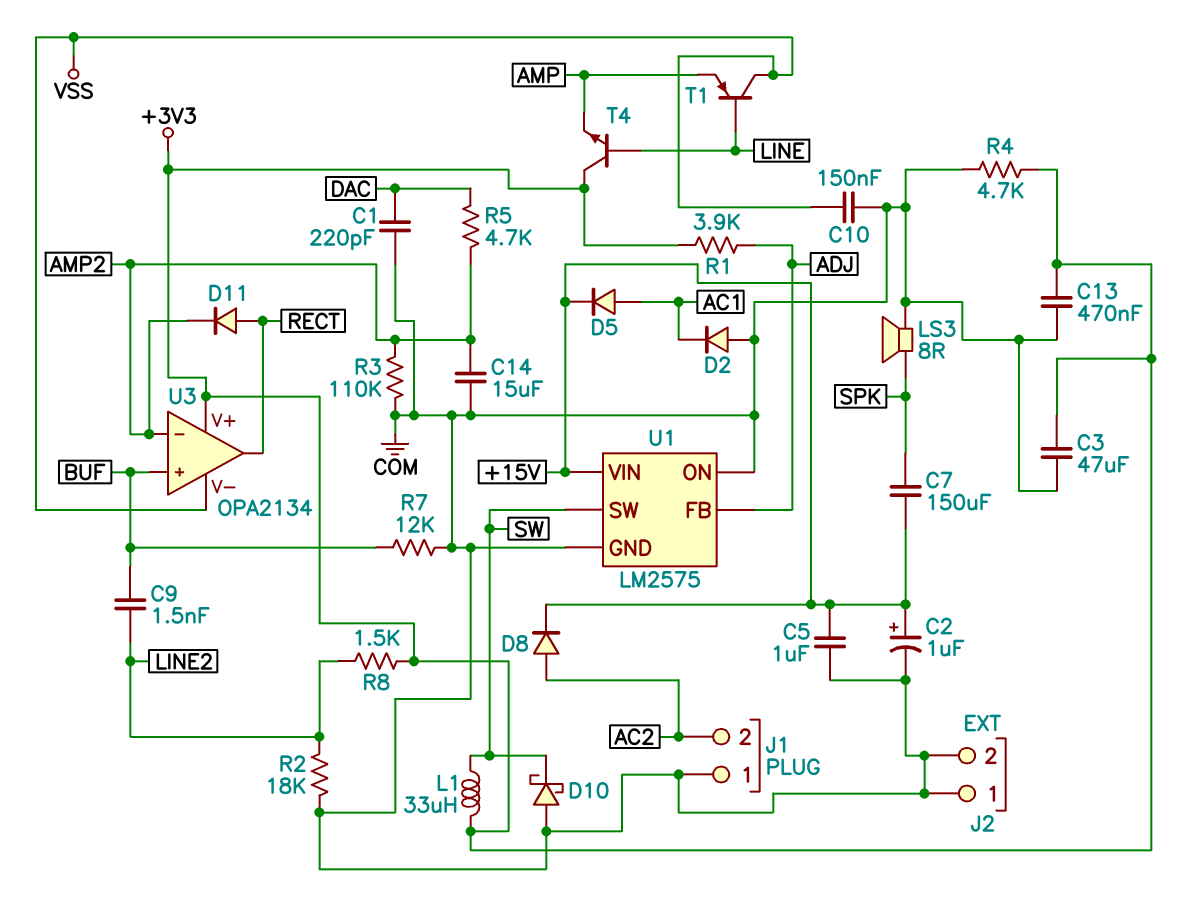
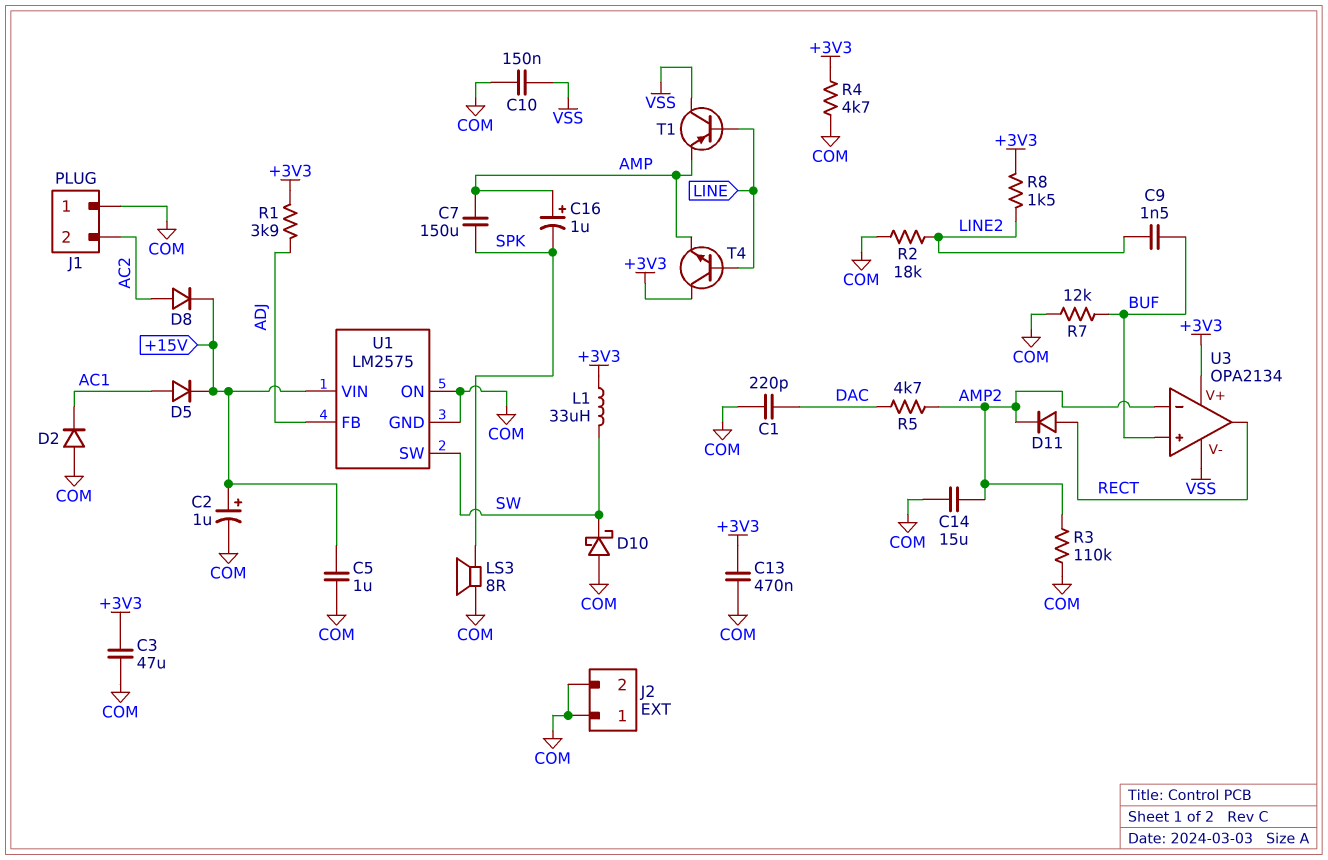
C7: 150uF (+15V, SPK) -> 150uF (AMP, SPK)
C16: none -> 1uF (plus AMP, minus SPK)

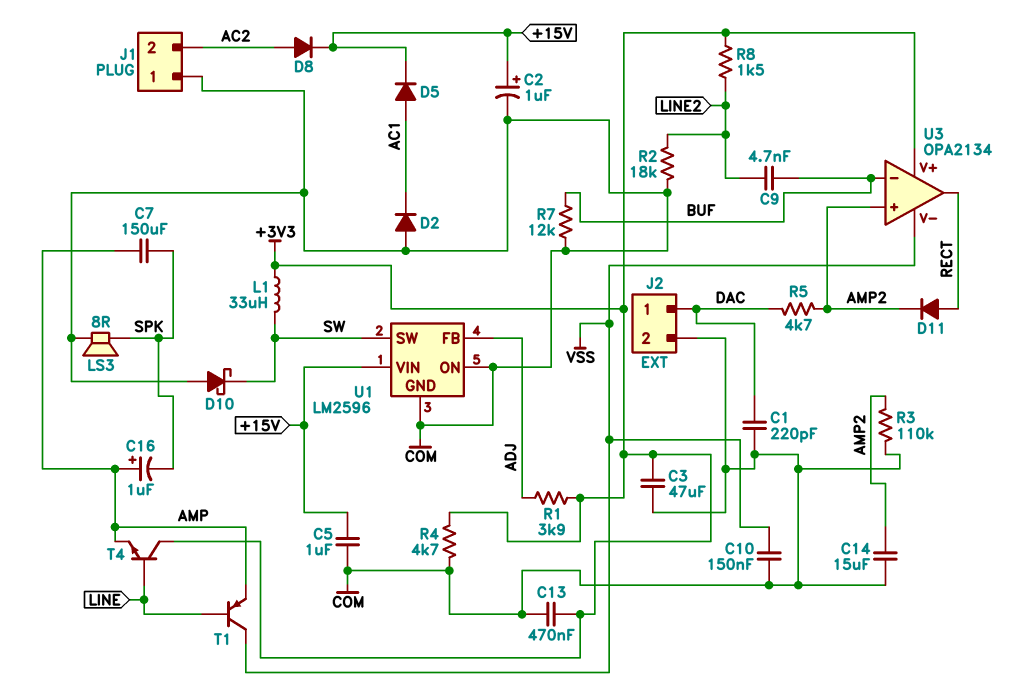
C9: 1.5nF (BUF, LINE2) -> 4.7nF (BUF, LINE2)
J2 pin 1: COM -> DAC
U1: LM2575 -> LM2596
U3 pin in+: BUF -> AMP2
U3 pin in-: AMP2 -> BUF

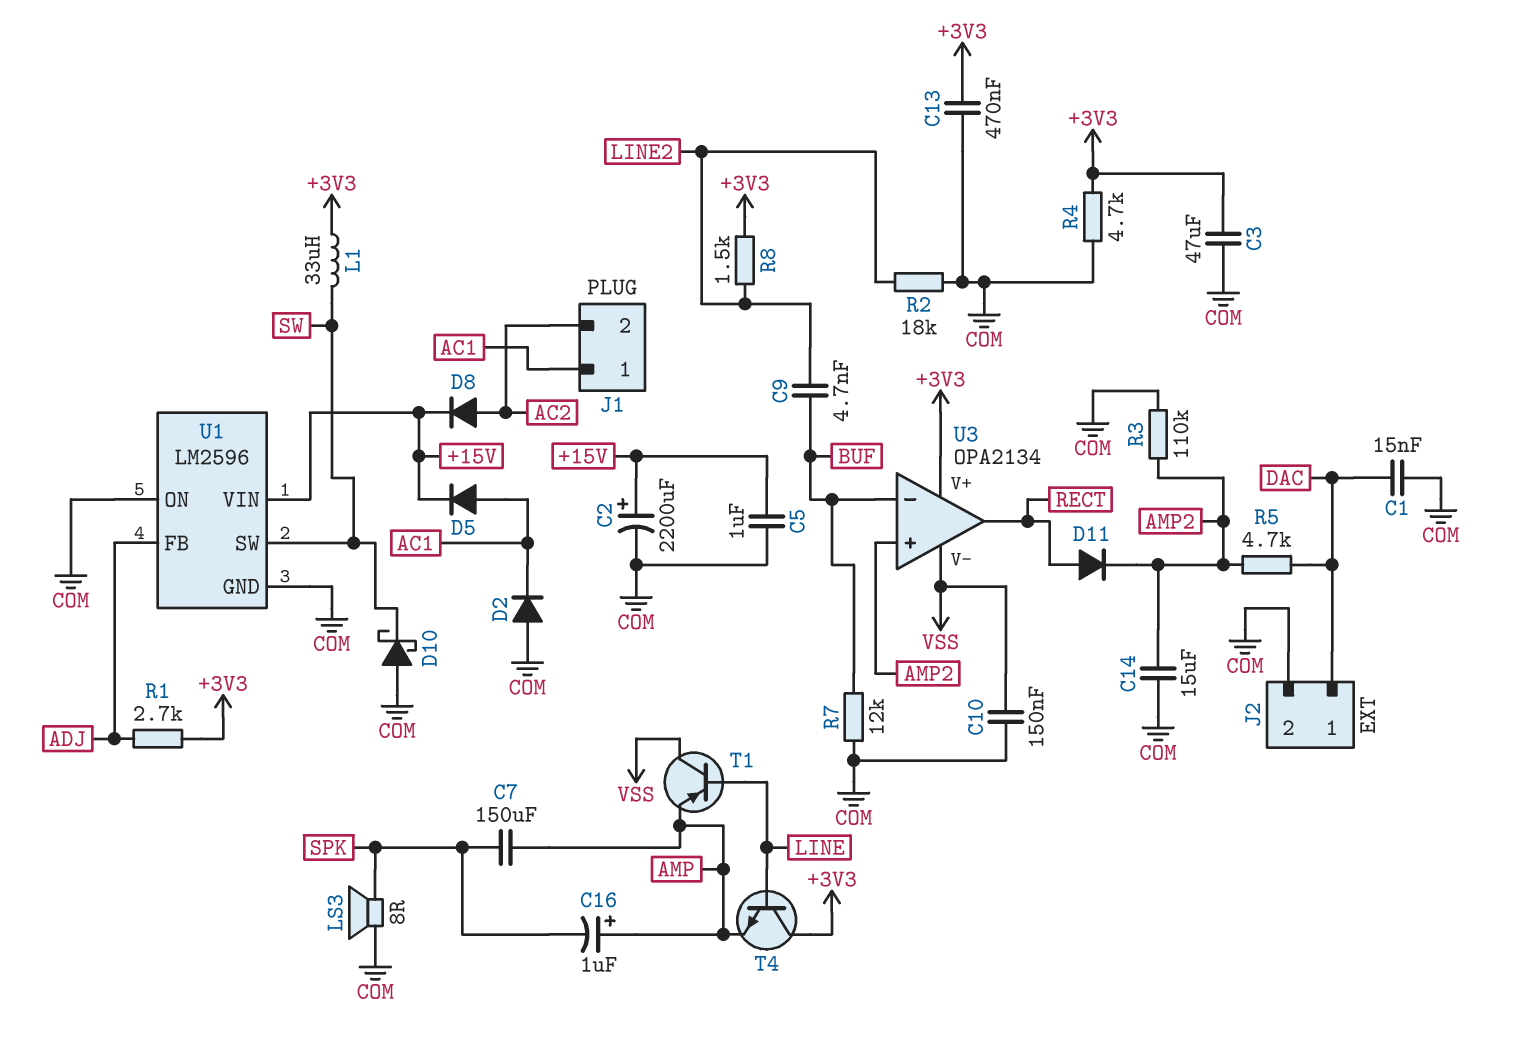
C1: 220pF (COM, DAC) -> 15nF (COM, DAC)
C2: 1uF (plus +15V, minus COM) -> 2200uF (plus +15V, minus COM)
J1 pin 1: COM -> AC1
R1: 3.9k (+3V3, ADJ) -> 2.7k (+3V3, ADJ)

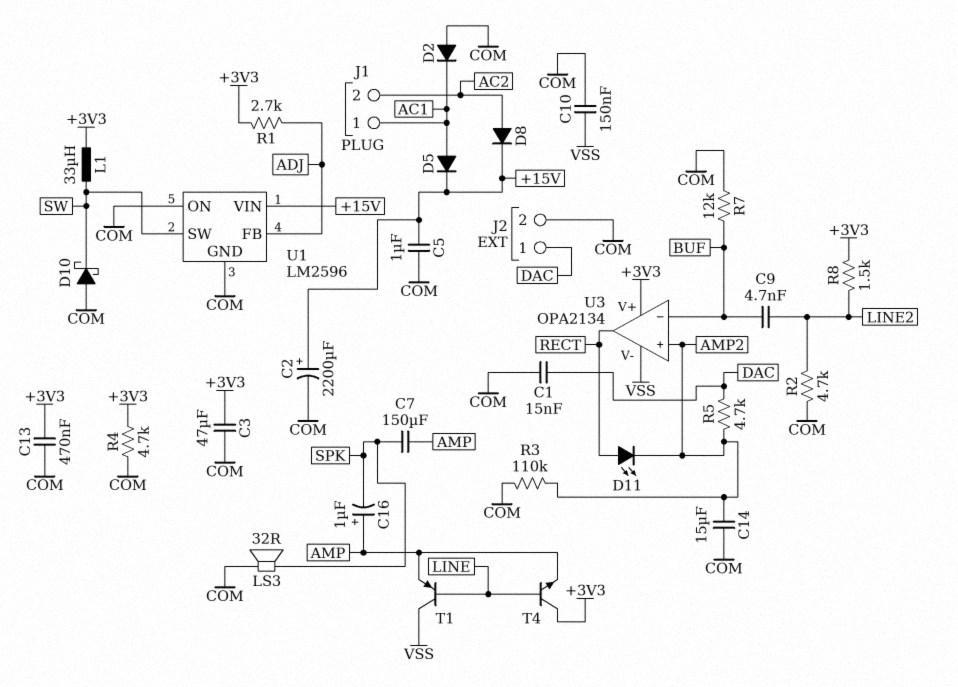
D11: diode (A RECT, K AMP2) -> LED (A RECT, K AMP2)
LS3: speaker 8R (COM, SPK) -> speaker 32R (COM, SPK)
R2: 18k (COM, LINE2) -> 4.7k (COM, LINE2)

